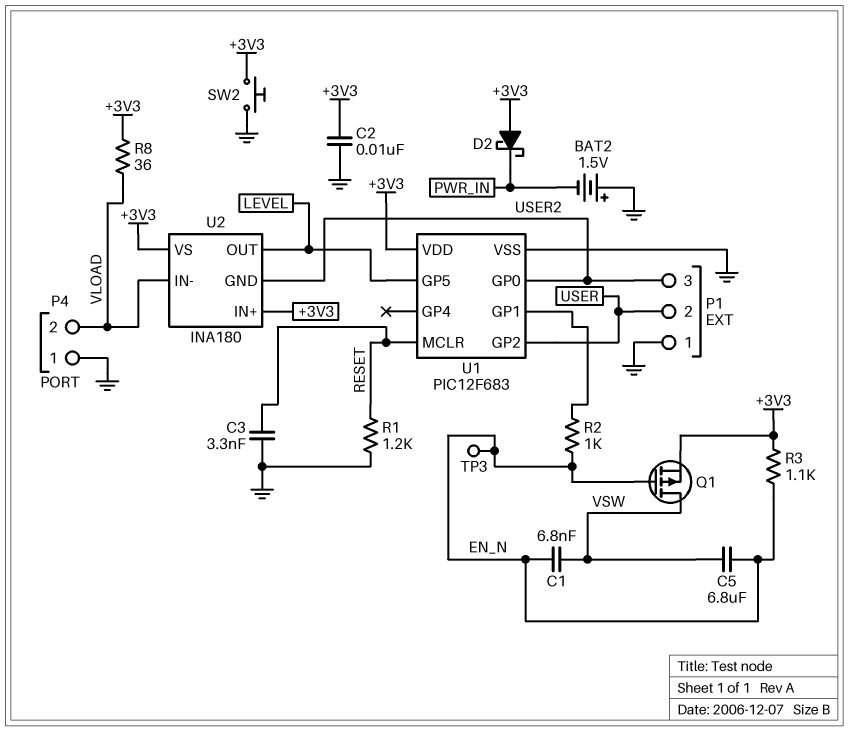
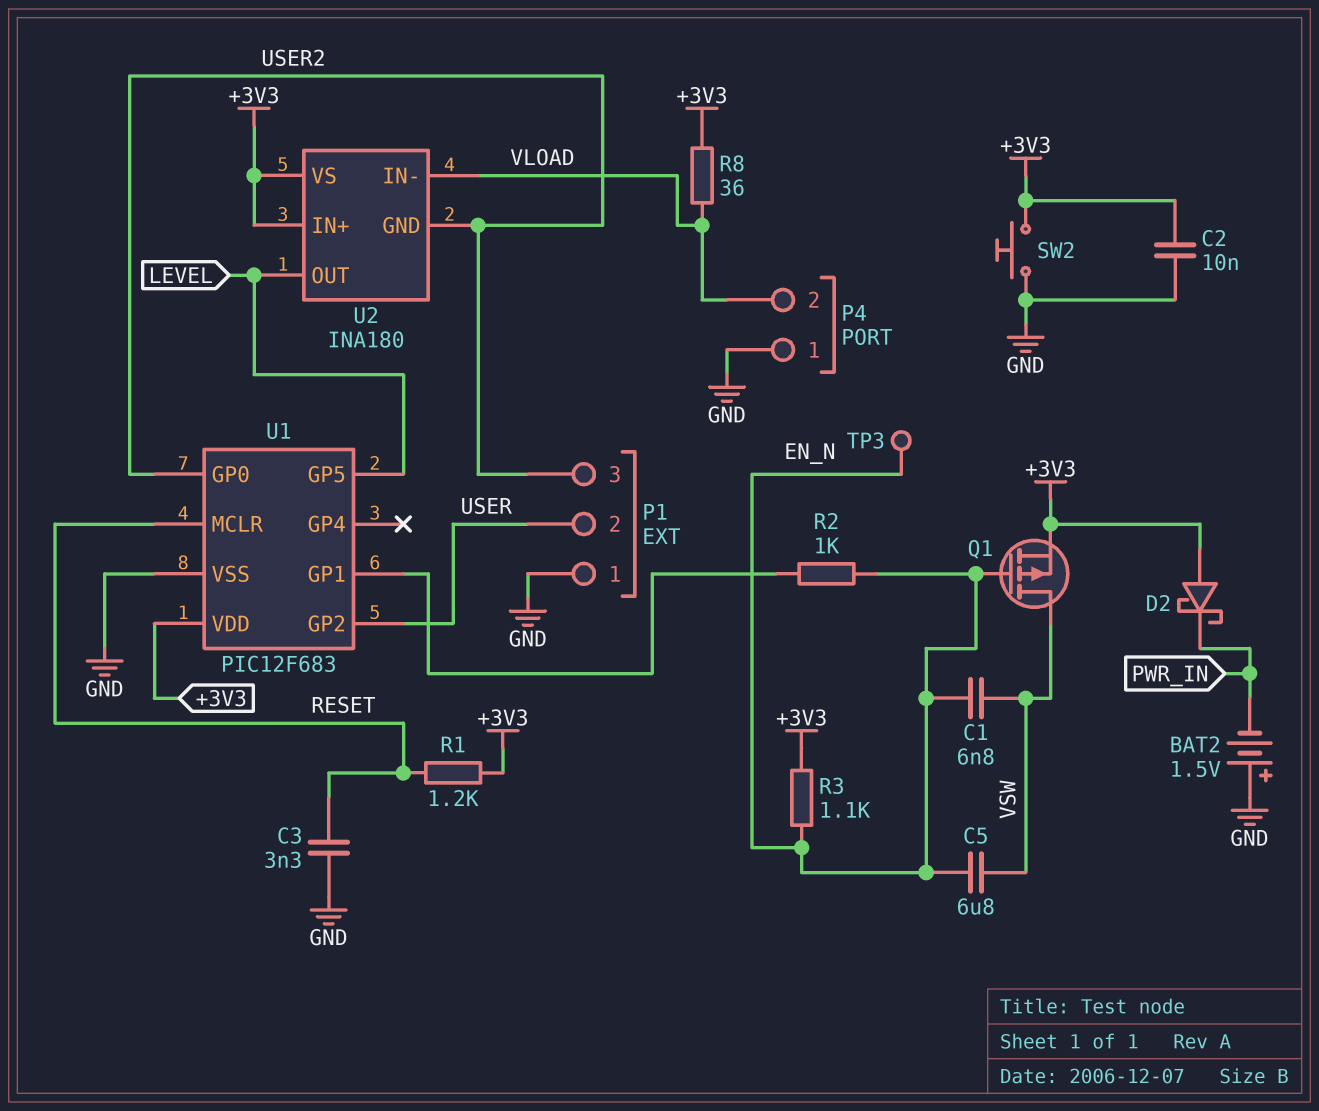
R1: 1.2k (GND, RESET) -> 1.2k (+3V3, RESET)

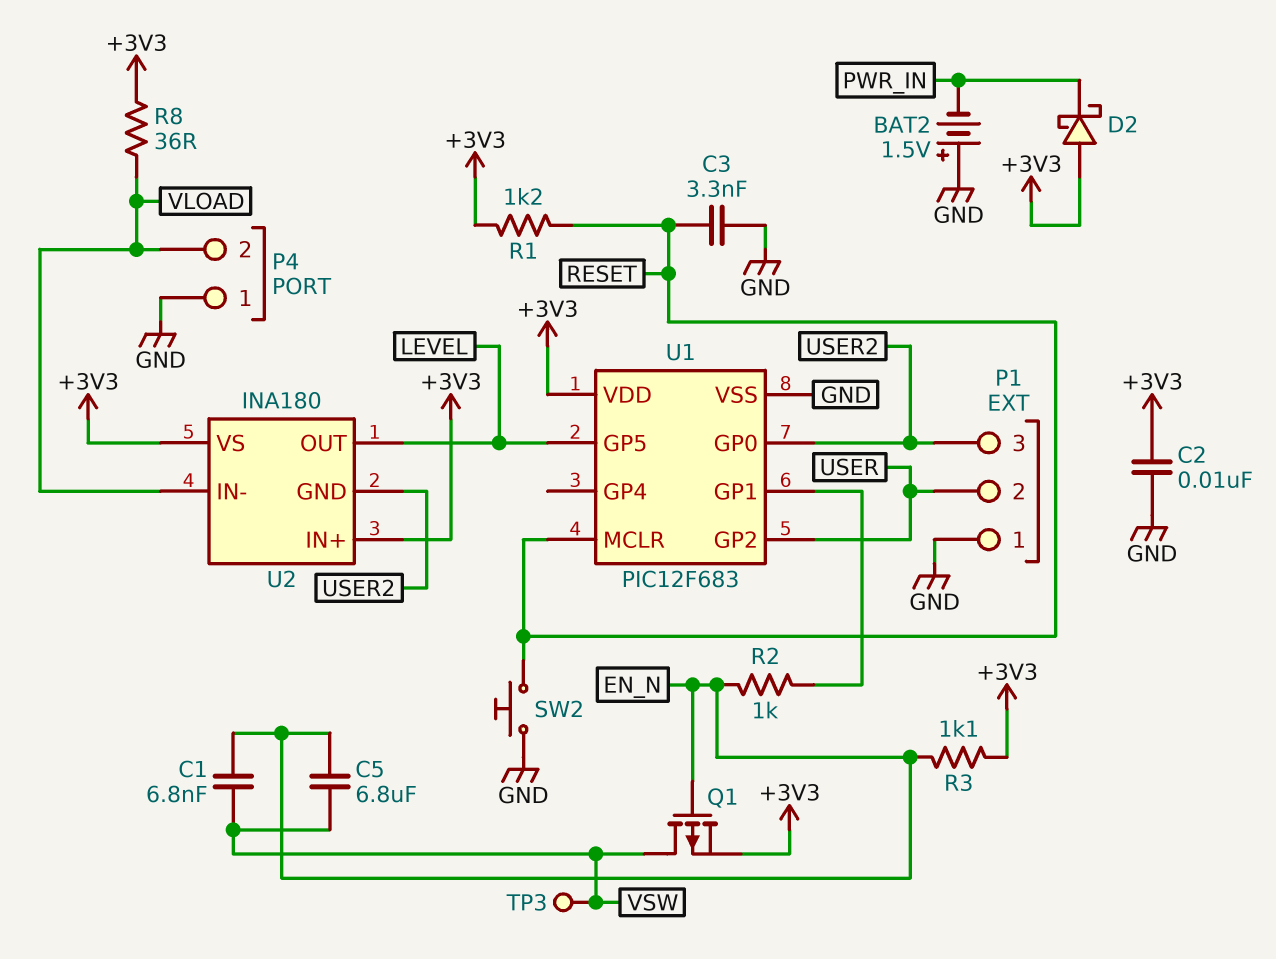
SW2: button (+3V3, GND) -> button (GND, RESET)
TP3: test point (EN_N) -> test point (VSW)

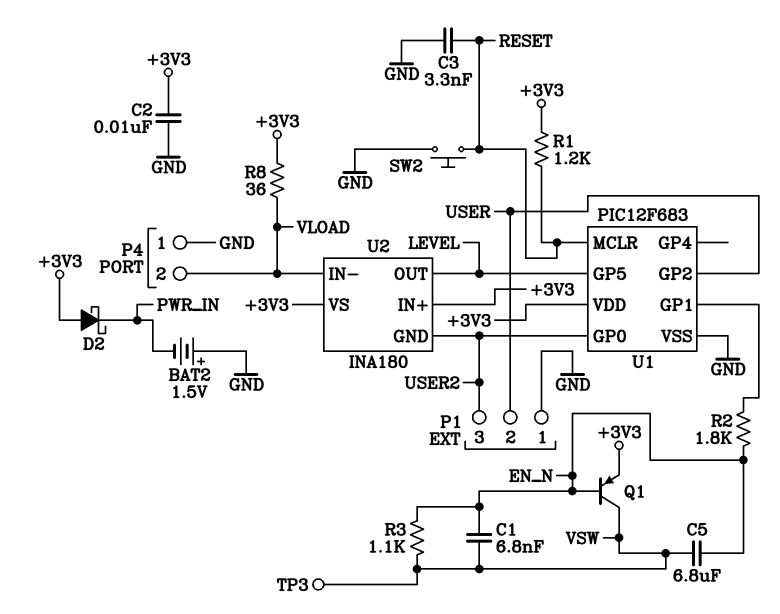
Q1: PMOS (G EN_N, D VSW, S +3V3) -> PNP (B EN_N, C VSW, E +3V3)
R2: 1k (EN_N, U1/GP1) -> 1.8k (EN_N, U1/GP1)
R3: 1.1k (+3V3, EN_N) -> 1.1k (EN_N, VSW)

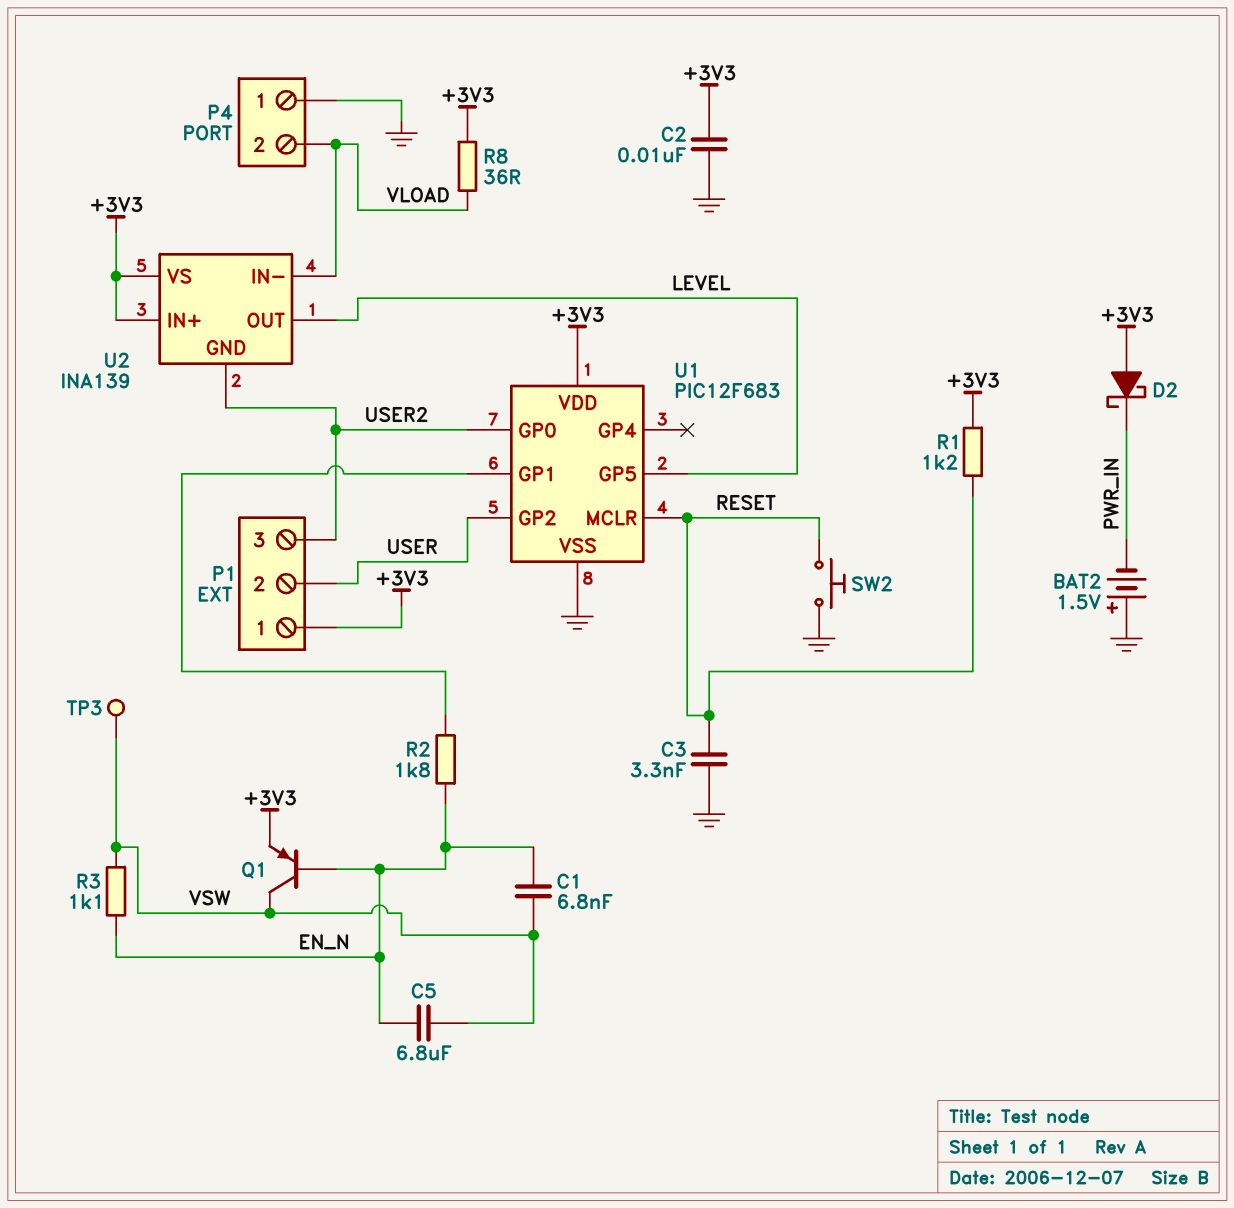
P1 pin 1: GND -> +3V3
U2: INA180 -> INA139

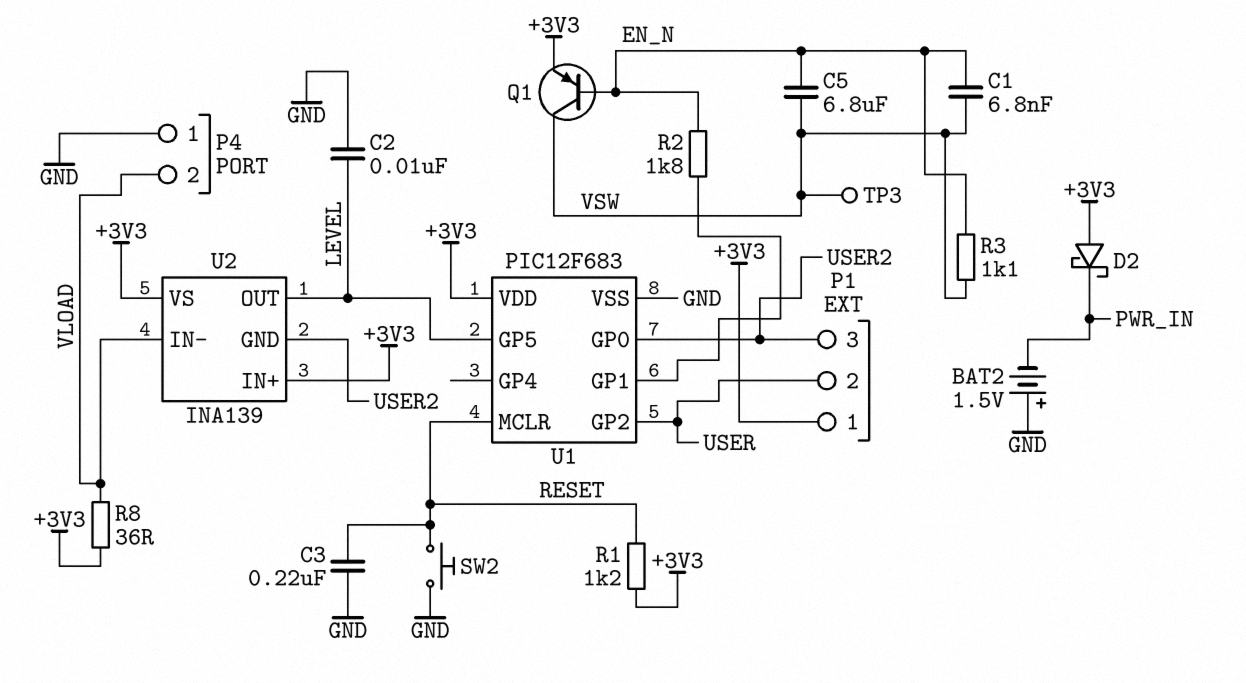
C2: 10nF (+3V3, GND) -> 10nF (GND, LEVEL)
C3: 3.3nF (GND, RESET) -> 220nF (GND, RESET)

